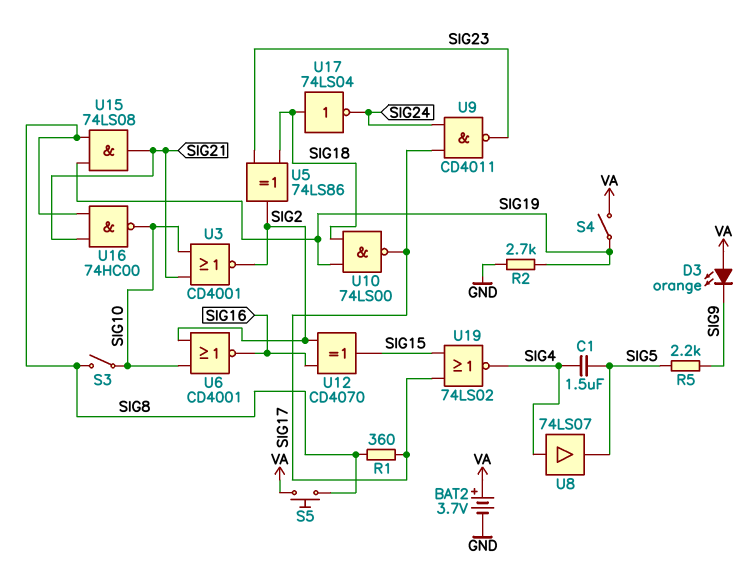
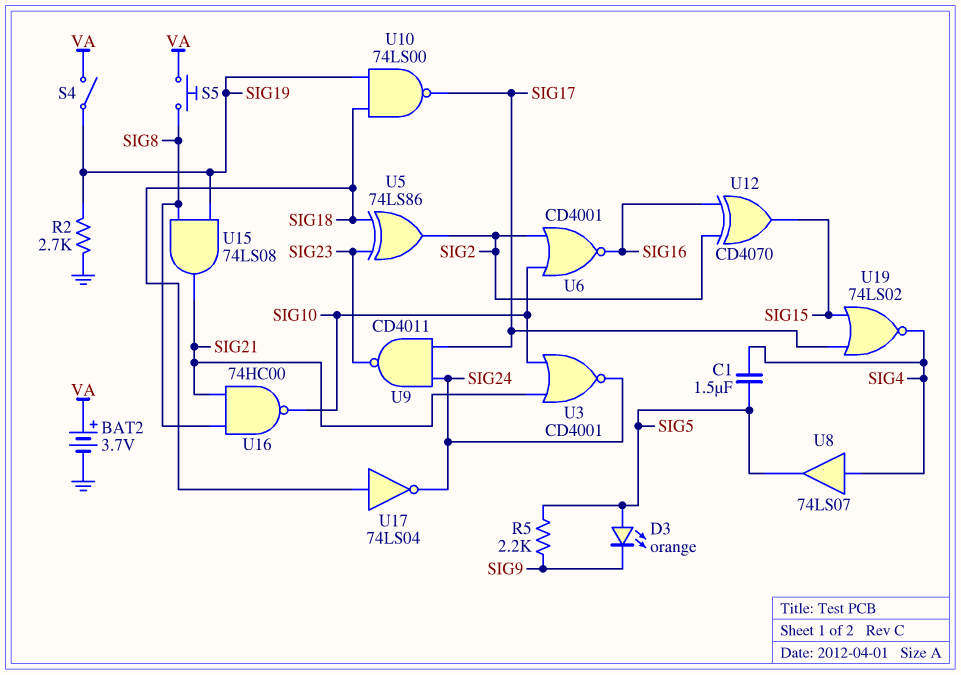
D3: LED orange (A VA, K SIG9) -> LED orange (A SIG5, K SIG9)
R1: 360 (SIG8, SIG17) -> none
S3: switch (SIG8, SIG10) -> none
U3: NOR CD4001 (in SIG10, in SIG21, out SIG2) -> NOR CD4001 (in SIG10, in SIG21, out SIG24)

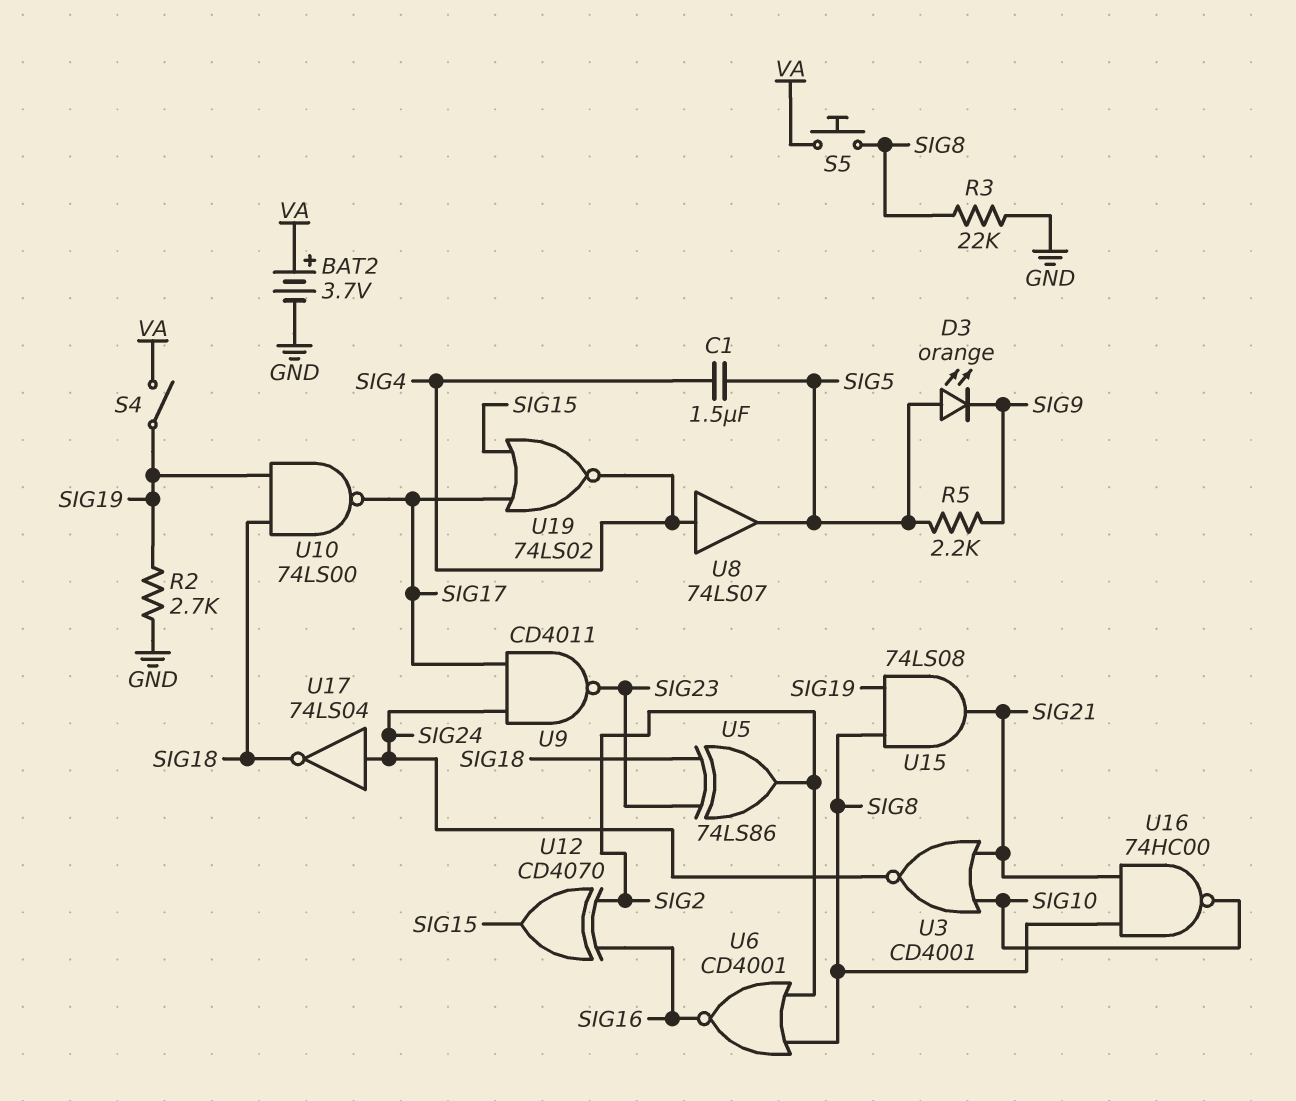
R3: none -> 22k (GND, SIG8)
U6: NOR CD4001 (in SIG2, in SIG10, out SIG16) -> NOR CD4001 (in SIG2, in SIG8, out SIG16)
U17: NOT 74LS04 (in SIG18, out SIG24) -> NOT 74LS04 (in SIG24, out SIG18)

